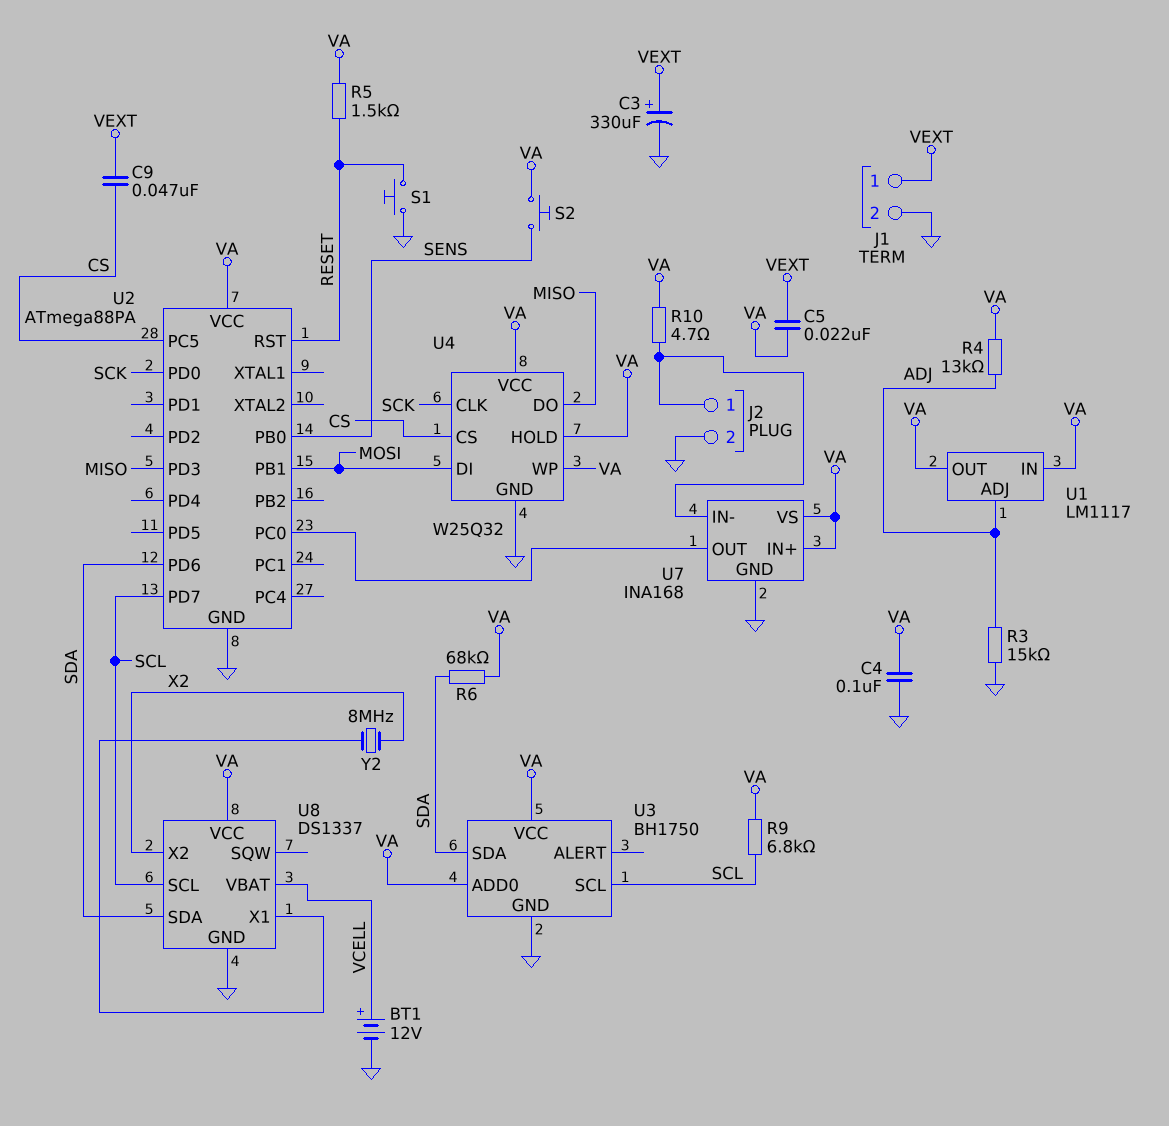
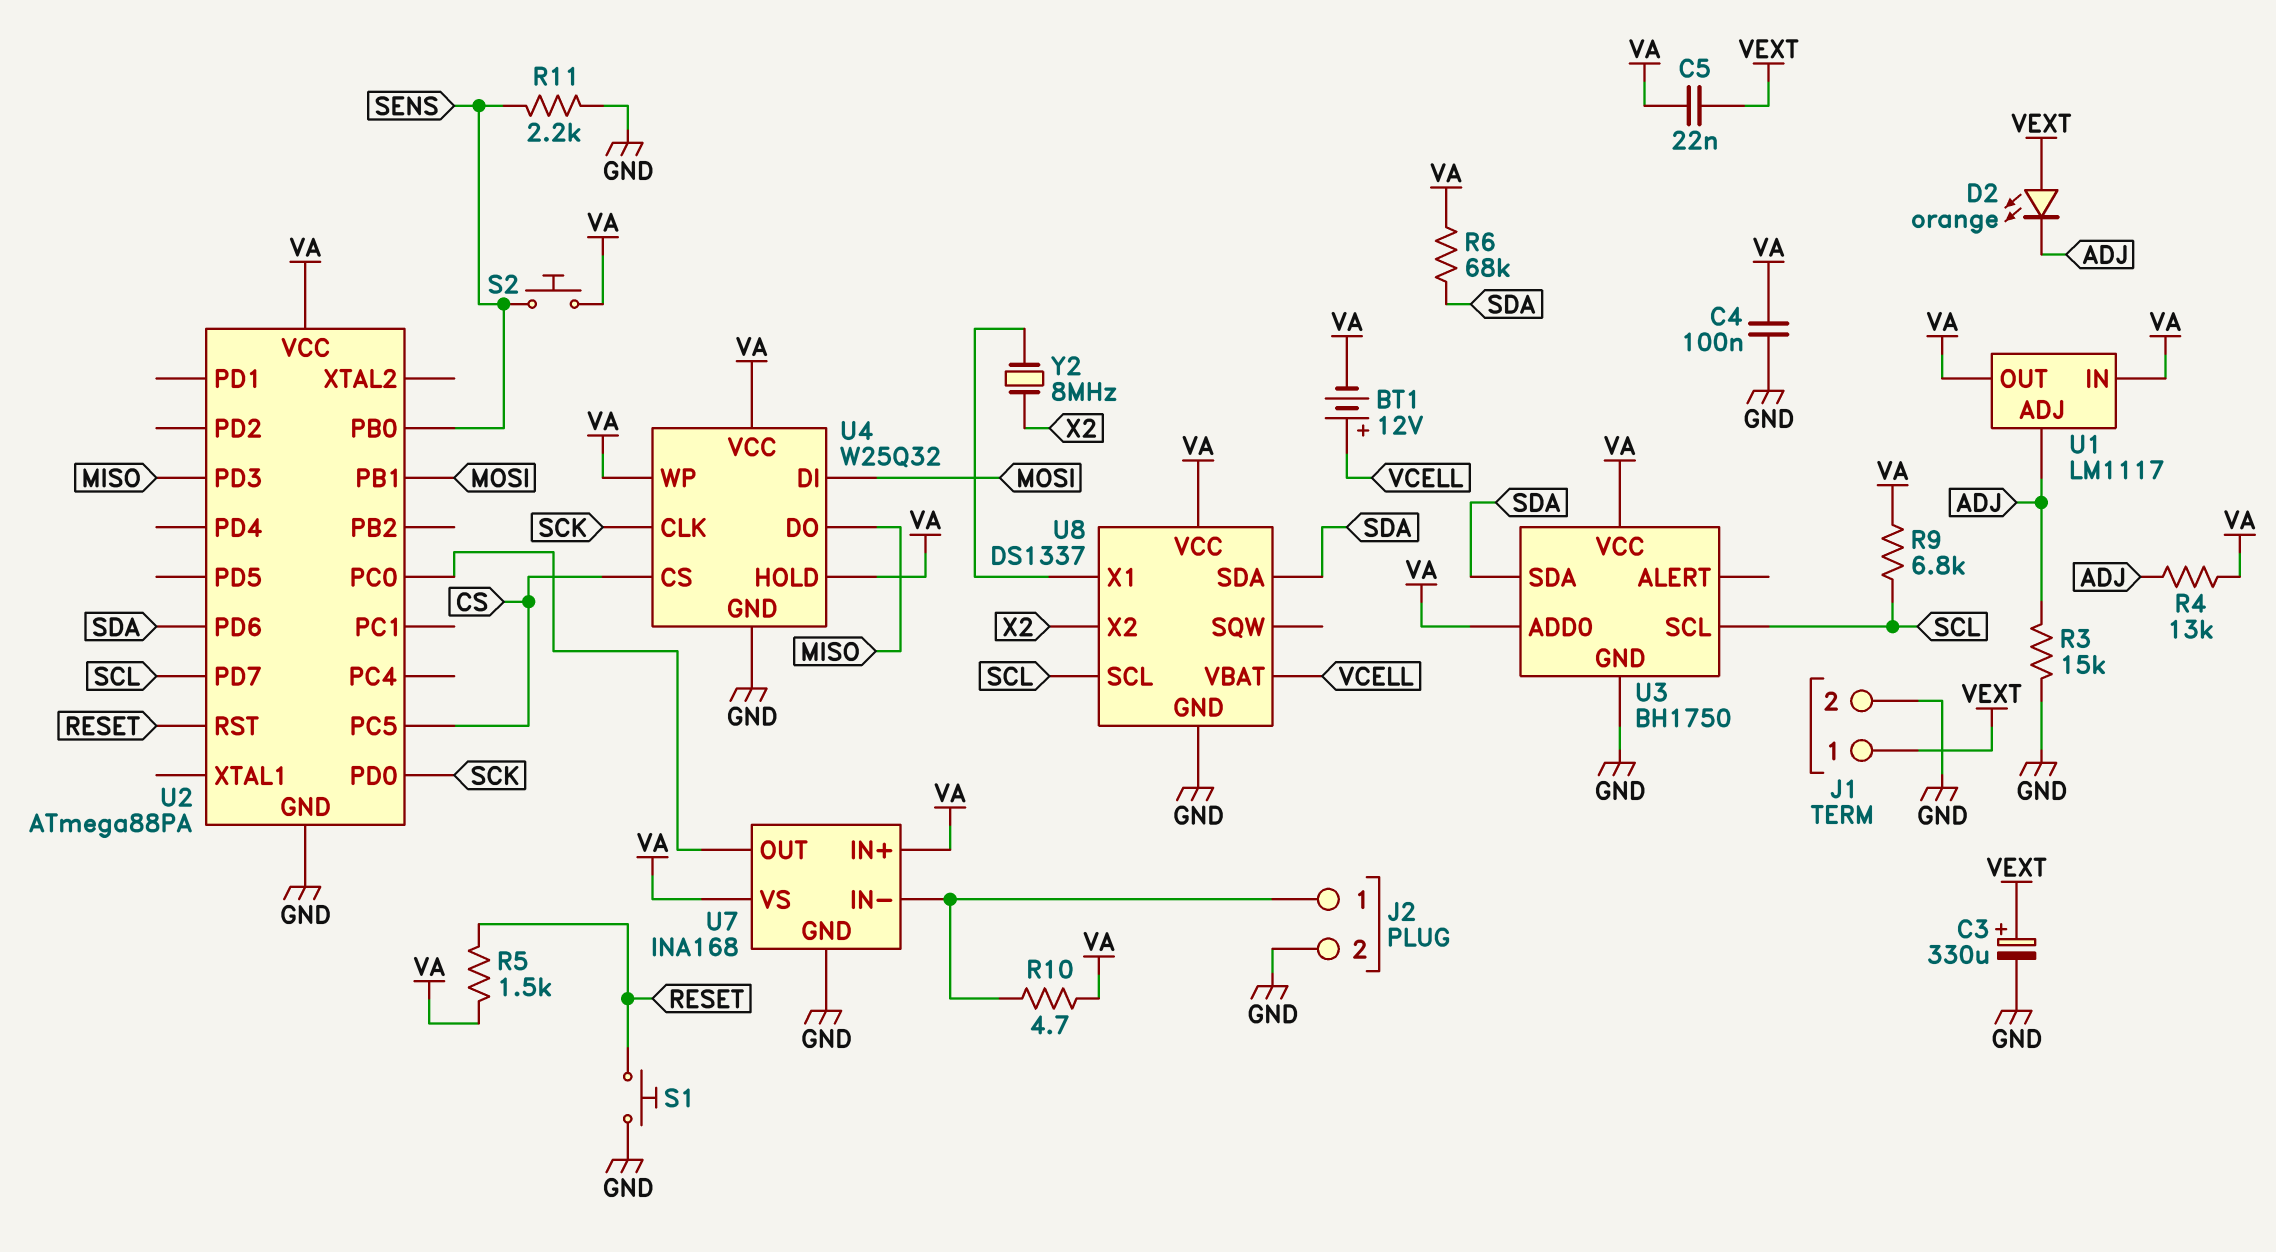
BT1: 12V (plus VCELL, minus GND) -> 12V (plus VCELL, minus VA)
C9: 47nF (CS, VEXT) -> none
D2: none -> LED orange (A VEXT, K ADJ)
R11: none -> 2.2k (GND, SENS)

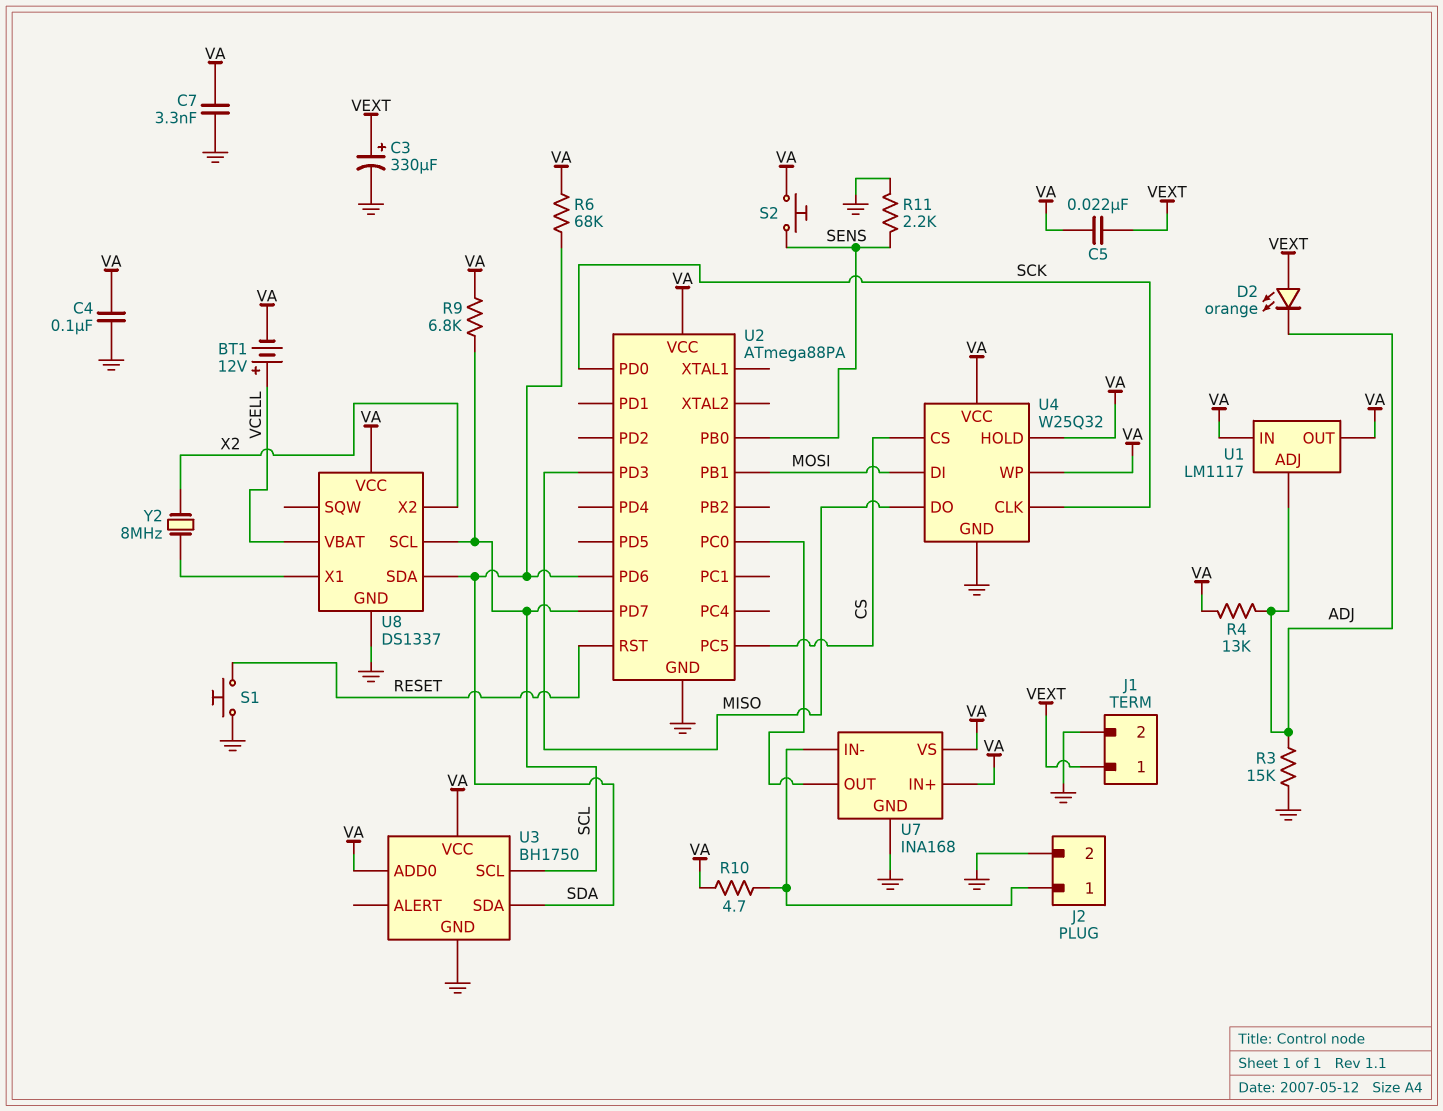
C7: none -> 3.3nF (GND, VA)
R5: 1.5k (RESET, VA) -> none

